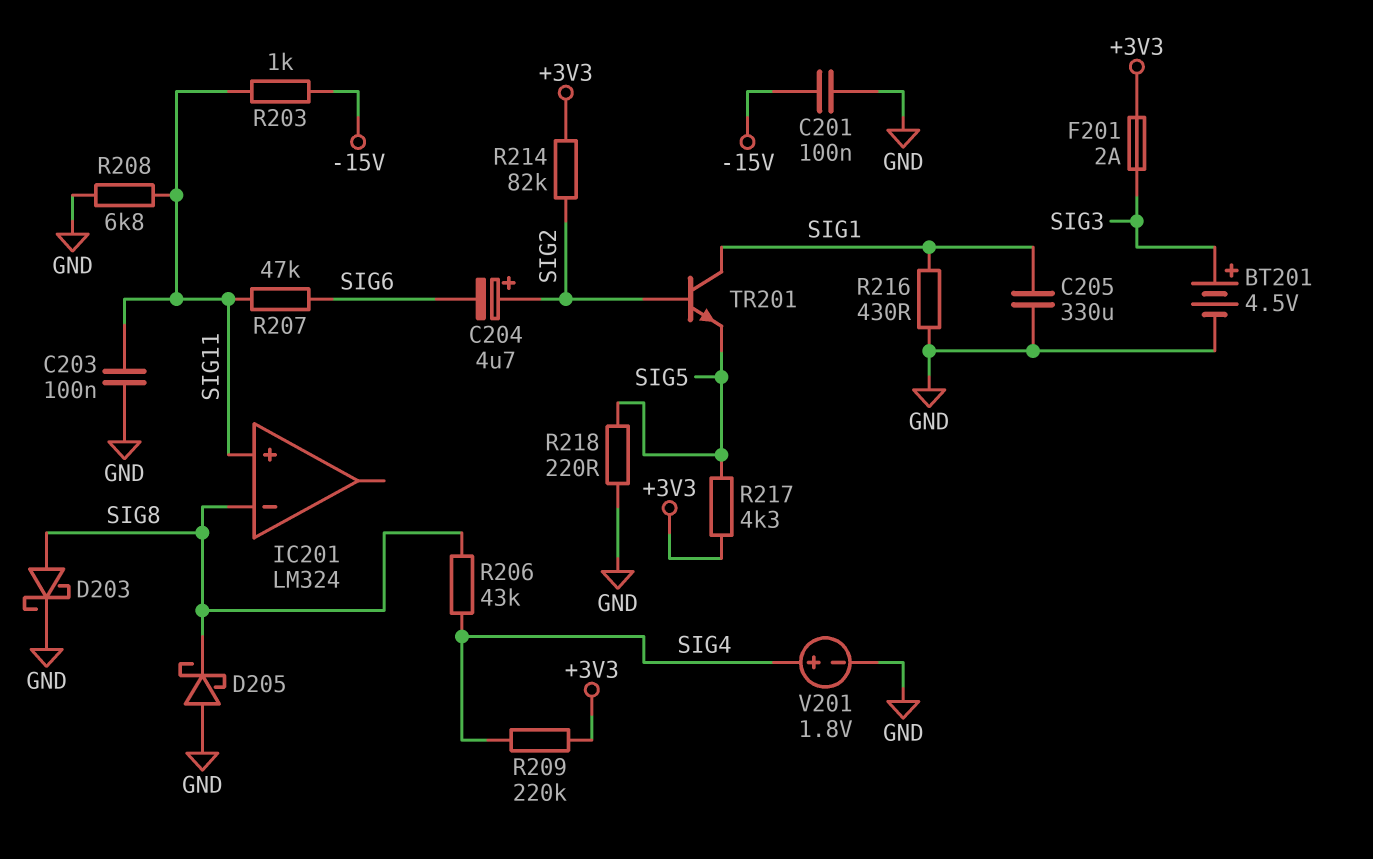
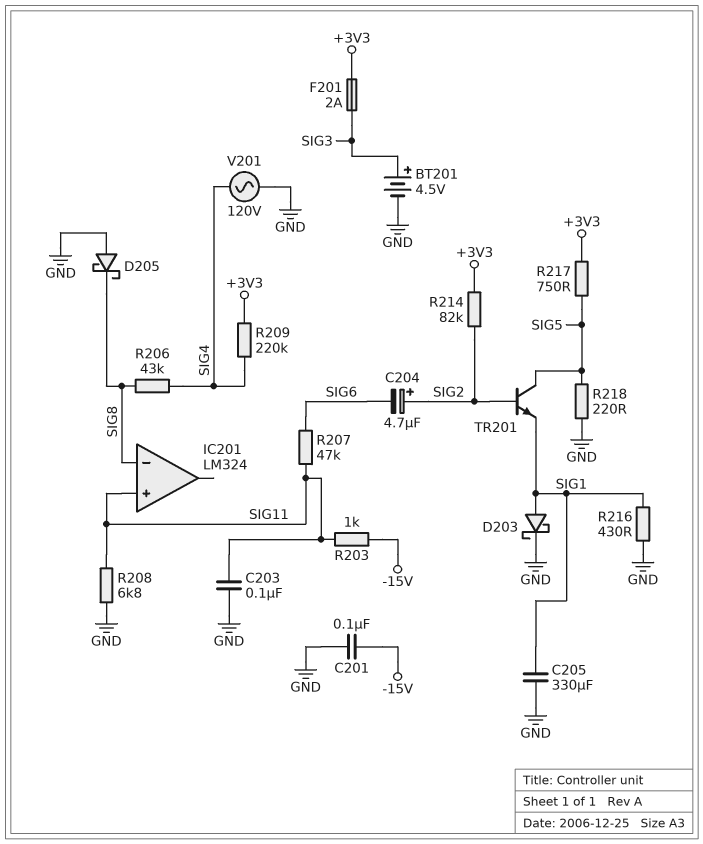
D203: schottky (A SIG8, K GND) -> schottky (A SIG1, K GND)
R217: 4.3k (+3V3, SIG5) -> 750 (+3V3, SIG5)
TR201: NPN (B SIG2, C SIG1, E SIG5) -> NPN (B SIG2, C SIG5, E SIG1)
V201: 1.8V (plus SIG4, minus GND) -> AC 120V (GND, SIG4)

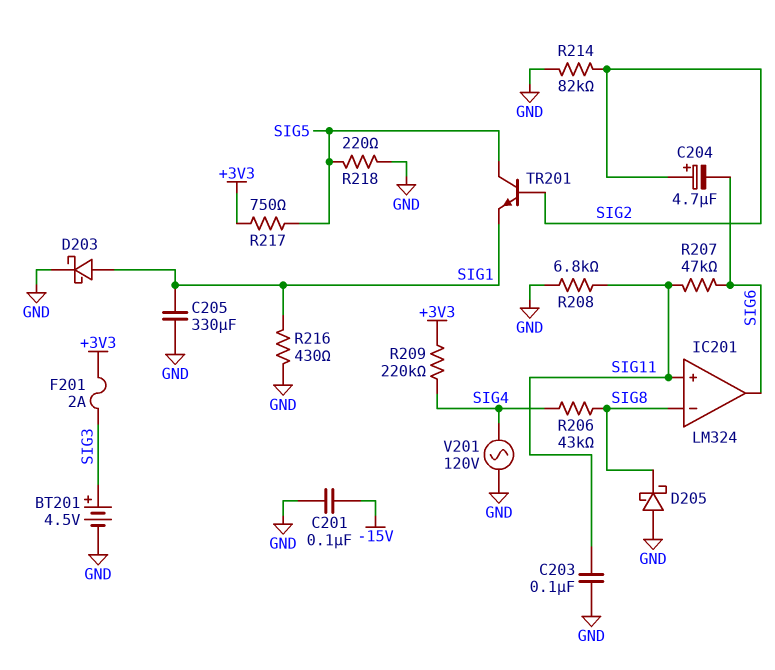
IC201 pin out: none -> SIG6
R203: 1k (-15V, SIG11) -> none
R214: 82k (+3V3, SIG2) -> 82k (GND, SIG2)

